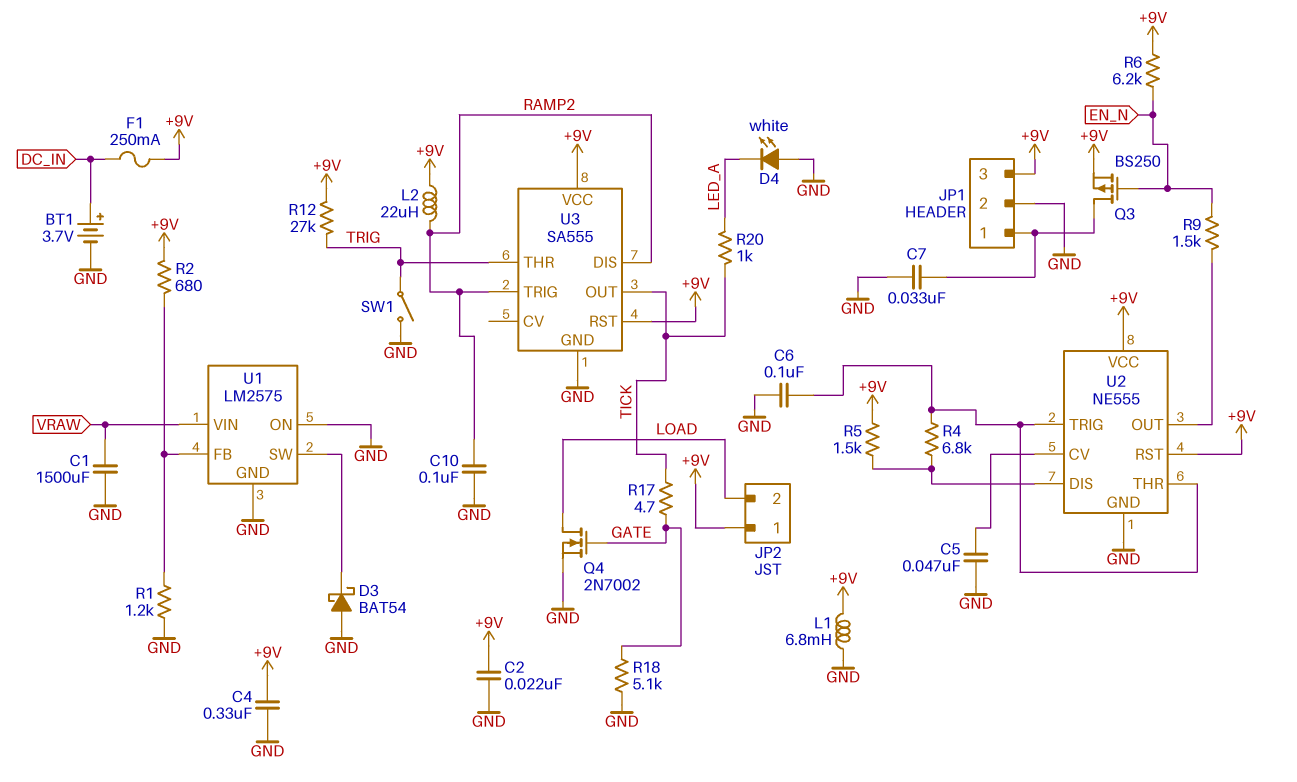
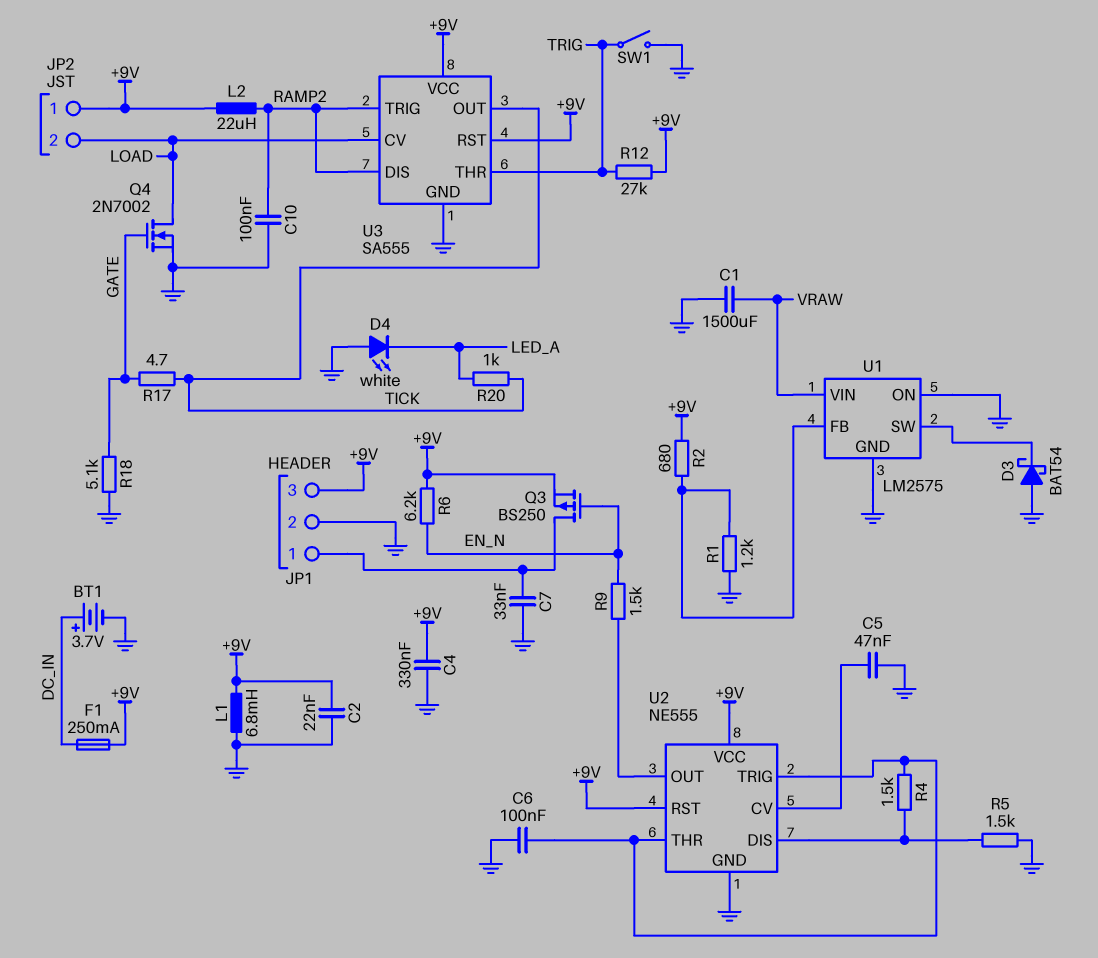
R4: 6.8k (U2/DIS, U2/THR) -> 1.5k (U2/DIS, U2/THR)
R5: 1.5k (+9V, U2/DIS) -> 1.5k (GND, U2/DIS)
U3 pin CV: none -> LOAD

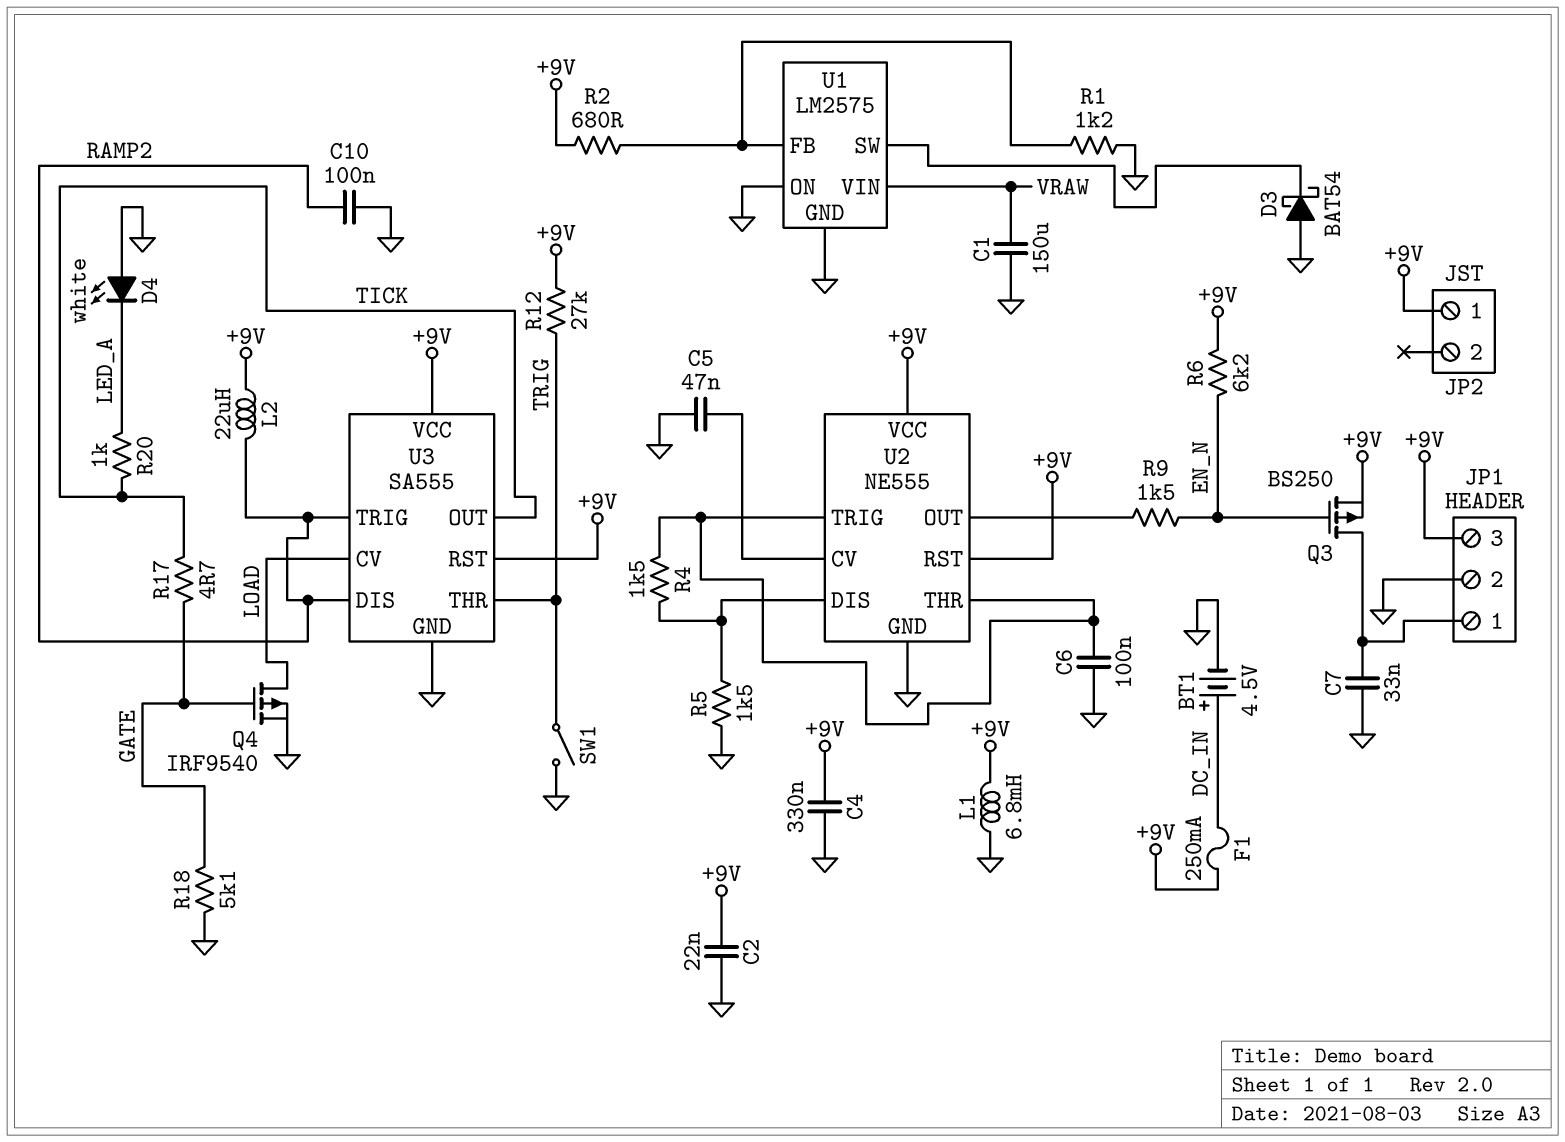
BT1: 3.7V (plus DC_IN, minus GND) -> 4.5V (plus DC_IN, minus GND)
C1: 1500uF (GND, VRAW) -> 150uF (GND, VRAW)
JP2 pin 2: LOAD -> none
Q4: NMOS 2N7002 (G GATE, D LOAD, S GND) -> PMOS IRF9540 (G GATE, D LOAD, S GND)

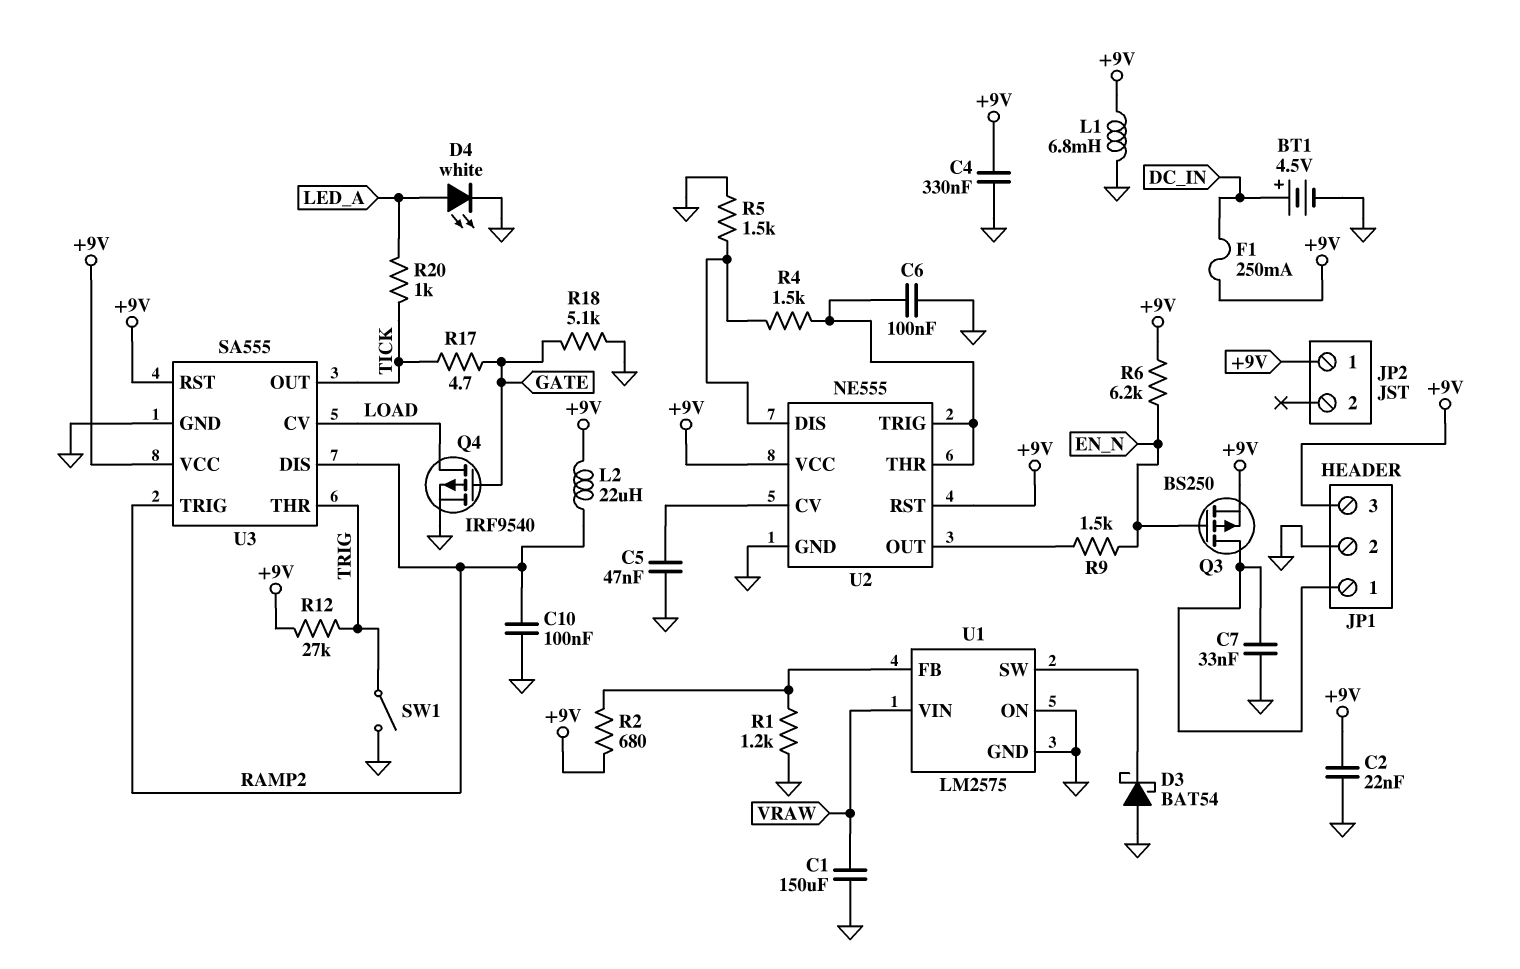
D4: LED white (A GND, K LED_A) -> LED white (A LED_A, K GND)

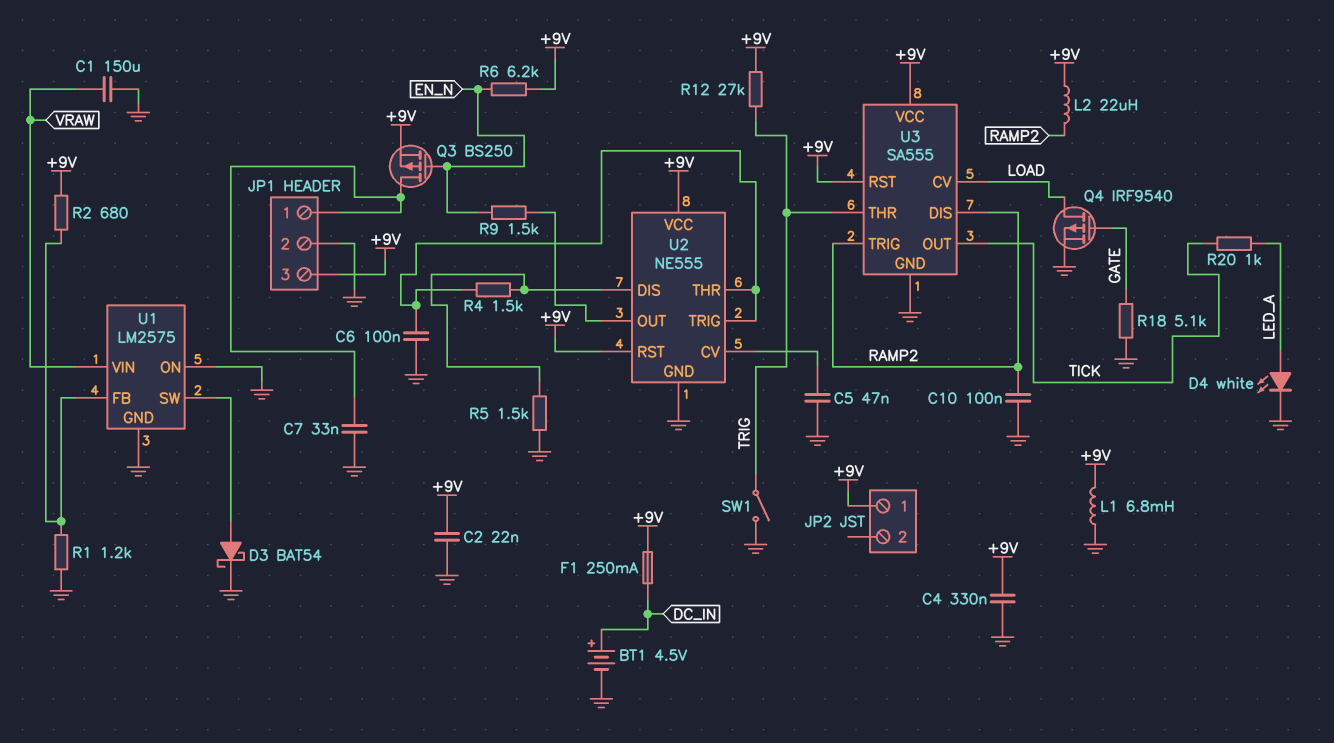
D3: schottky BAT54 (A GND, K U1/SW) -> schottky BAT54 (A U1/SW, K GND)
R17: 4.7 (GATE, TICK) -> none

